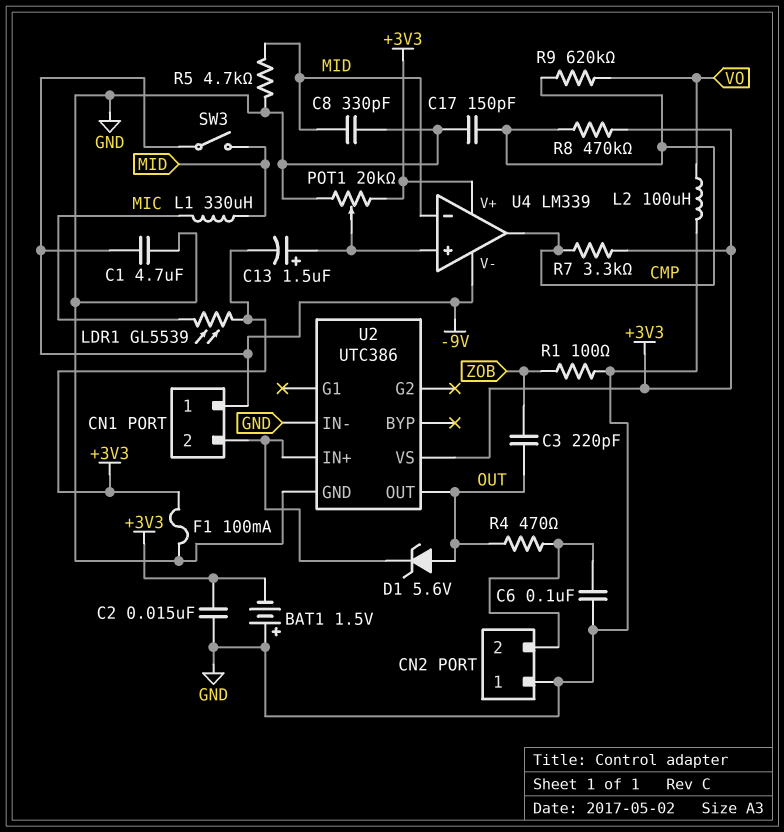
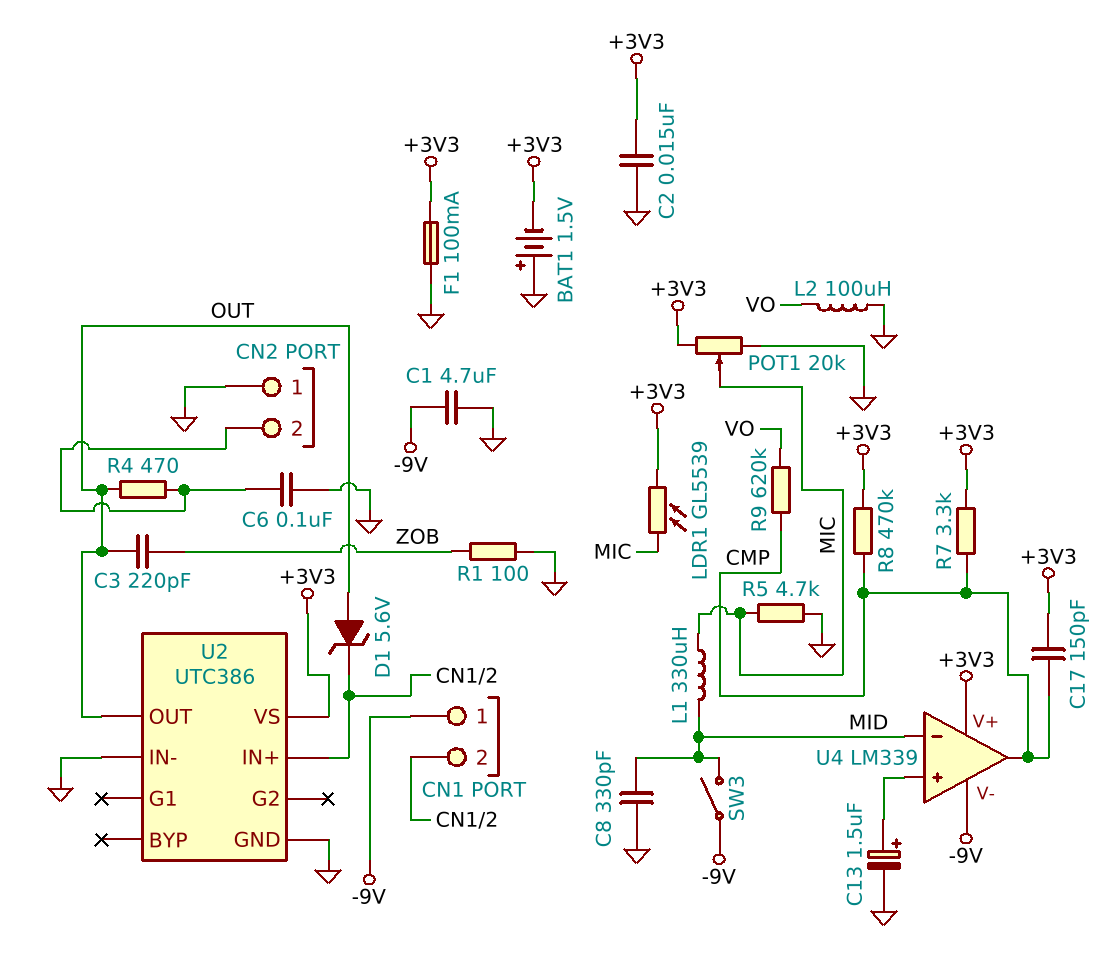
C13: 1.5uF (plus U4/in+, minus +3V3) -> 1.5uF (plus U4/in+, minus GND)
C17: 150pF (CMP, GND) -> 150pF (+3V3, CMP)
POT1: 20k (+3V3, GND, wiper U4/in+) -> 20k (+3V3, GND, wiper MIC)
R5: 4.7k (GND, MID) -> 4.7k (GND, MIC)

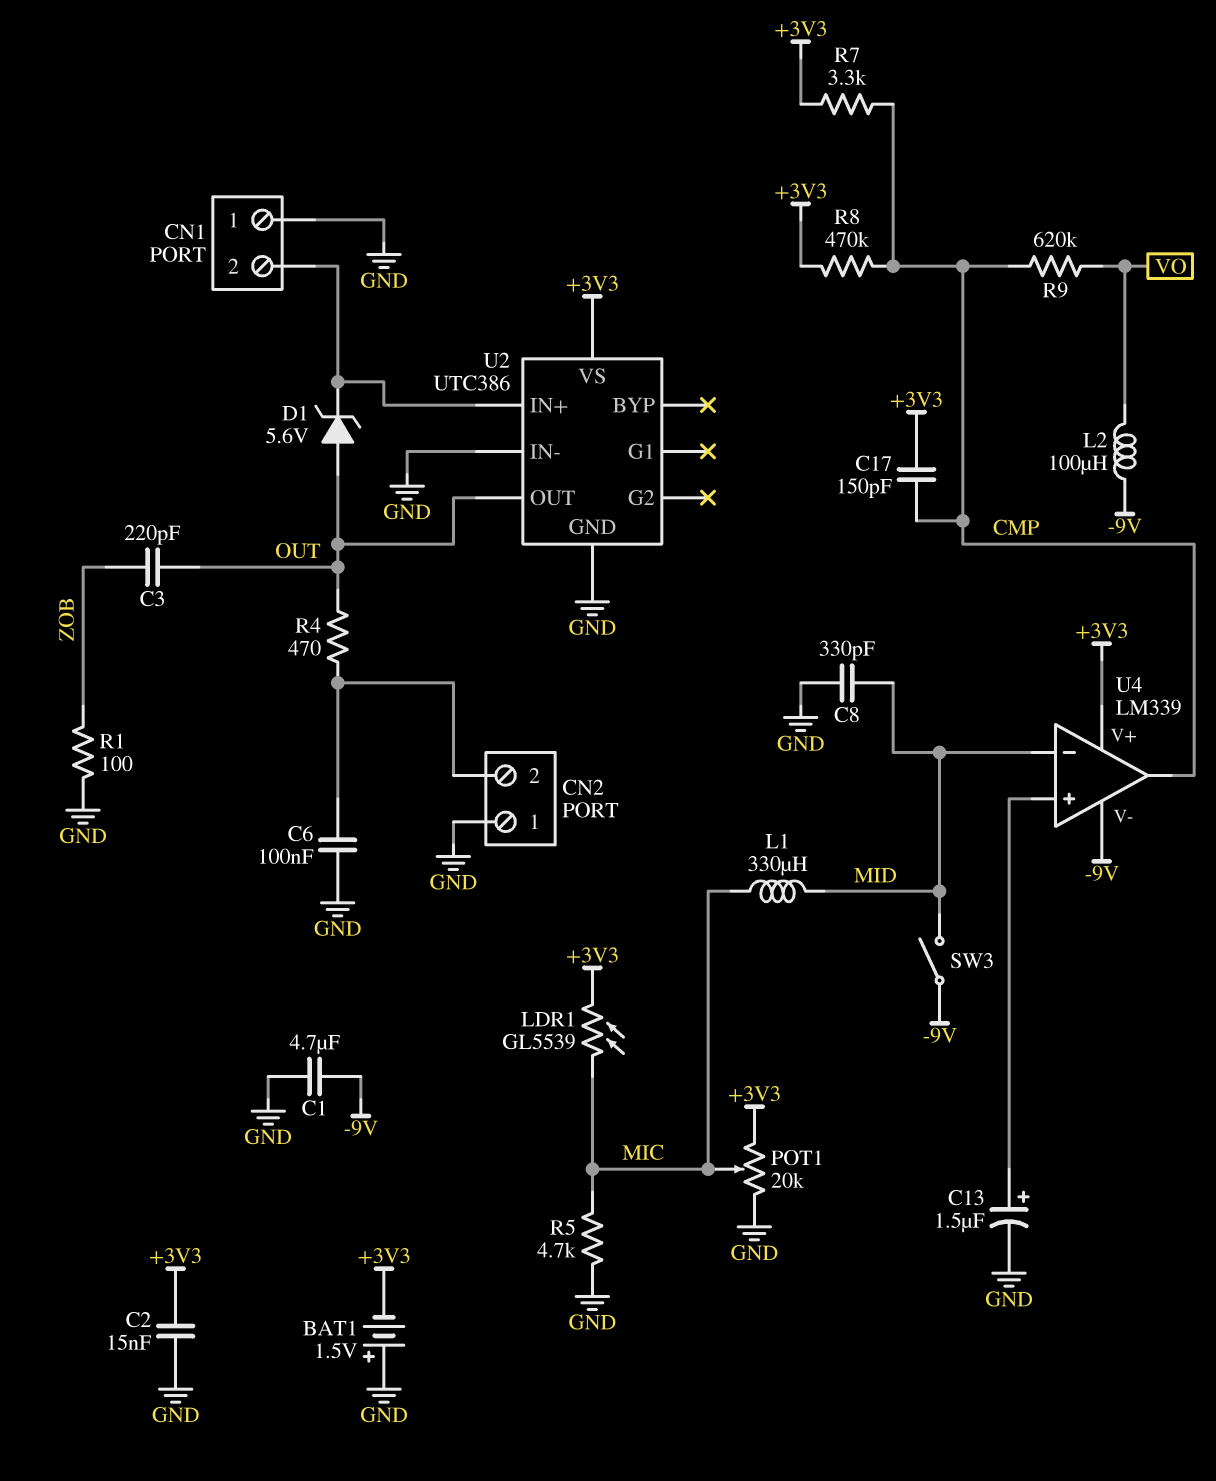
CN1 pin 1: -9V -> GND
F1: 100mA (+3V3, GND) -> none
L2: 100uH (GND, VO) -> 100uH (-9V, VO)

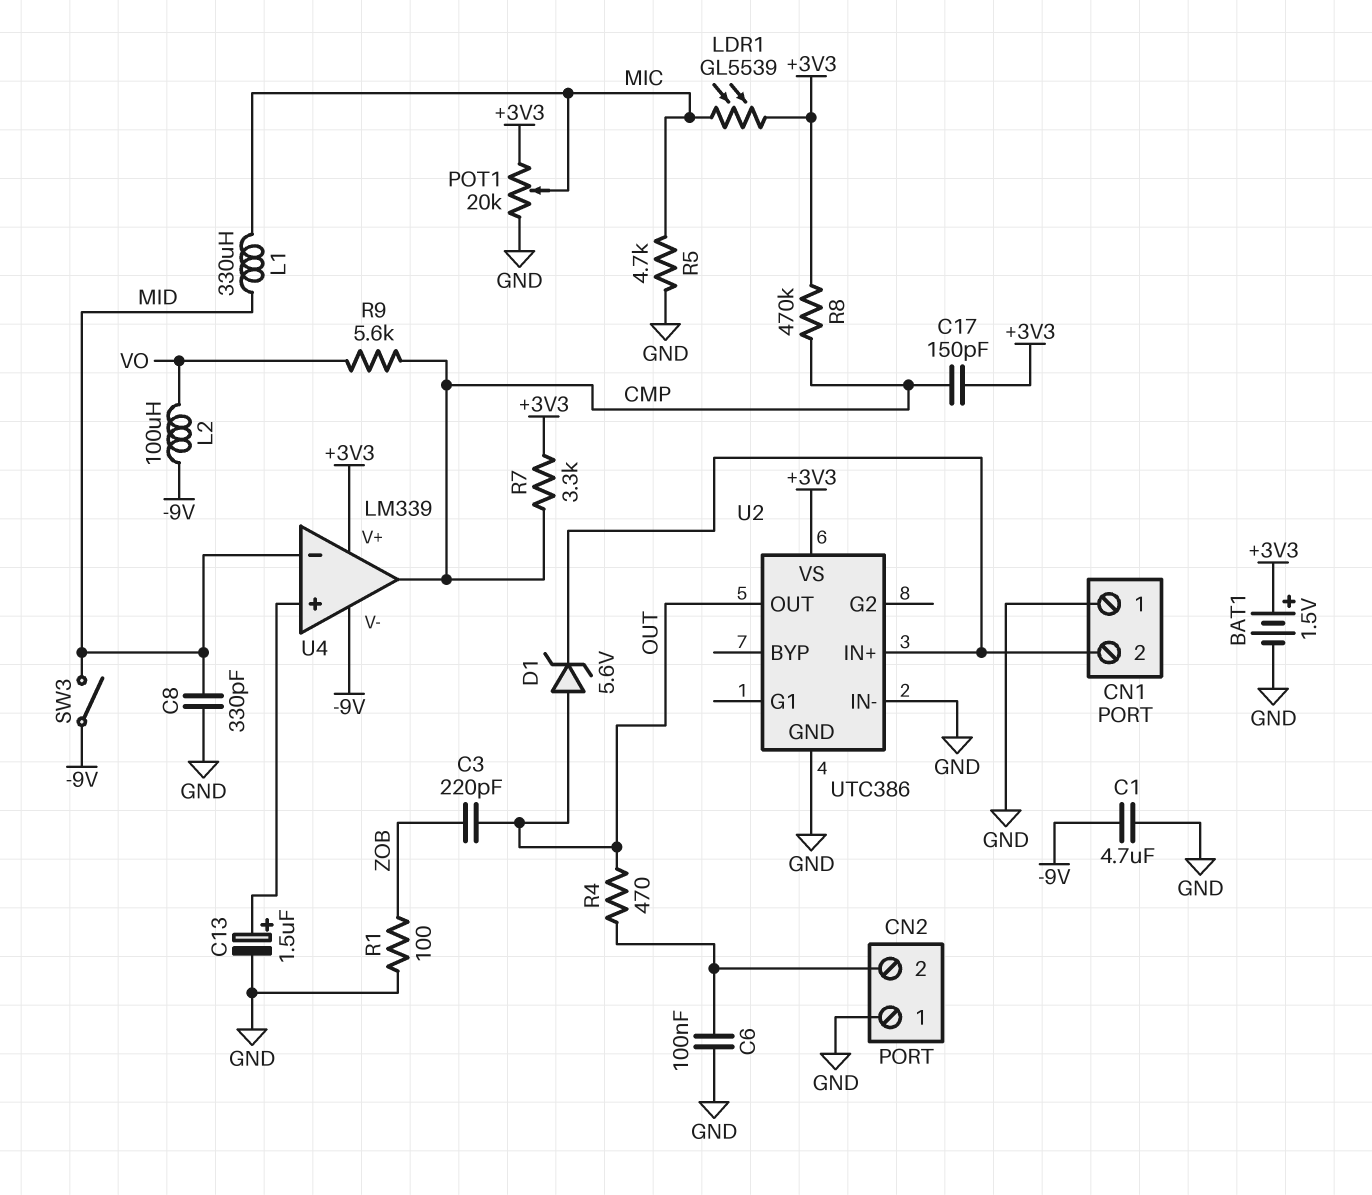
BAT1: 1.5V (plus GND, minus +3V3) -> 1.5V (plus +3V3, minus GND)
C2: 15nF (+3V3, GND) -> none
R9: 620k (CMP, VO) -> 5.6k (CMP, VO)

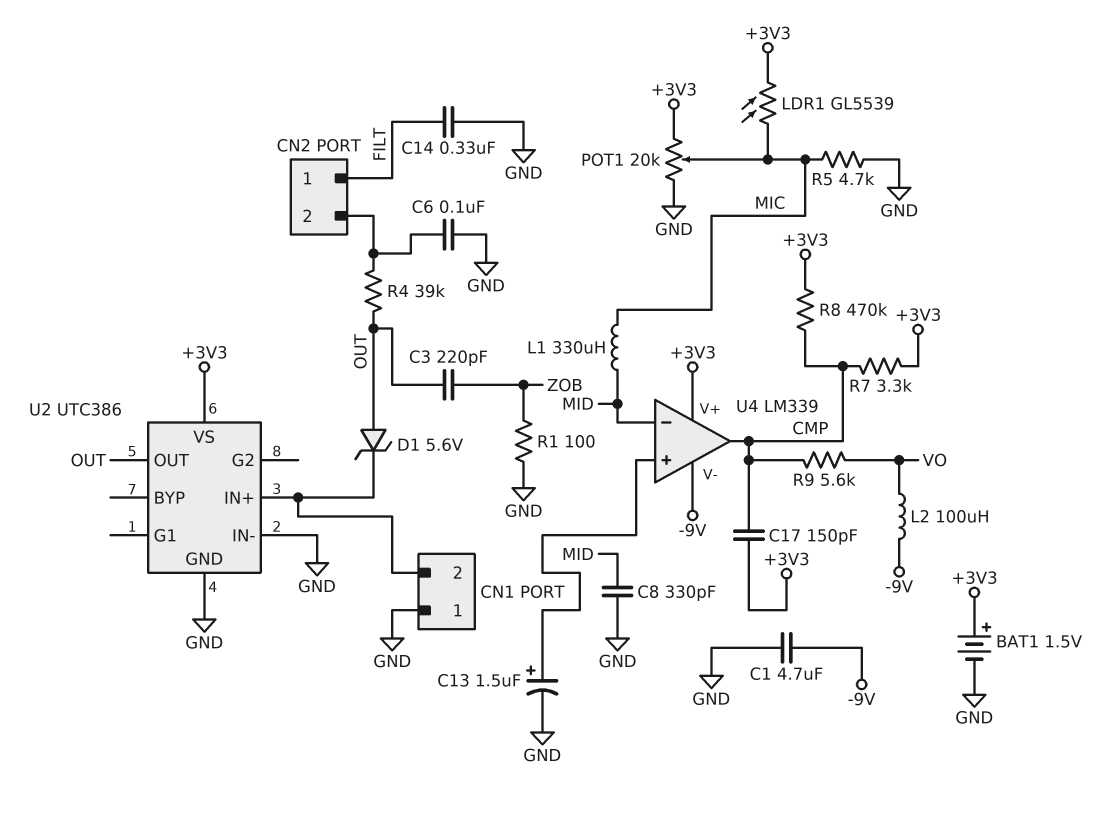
C14: none -> 330nF (FILT, GND)
CN2 pin 1: GND -> FILT
R4: 470 (CN2/2, OUT) -> 39k (CN2/2, OUT)
SW3: switch (-9V, MID) -> none

